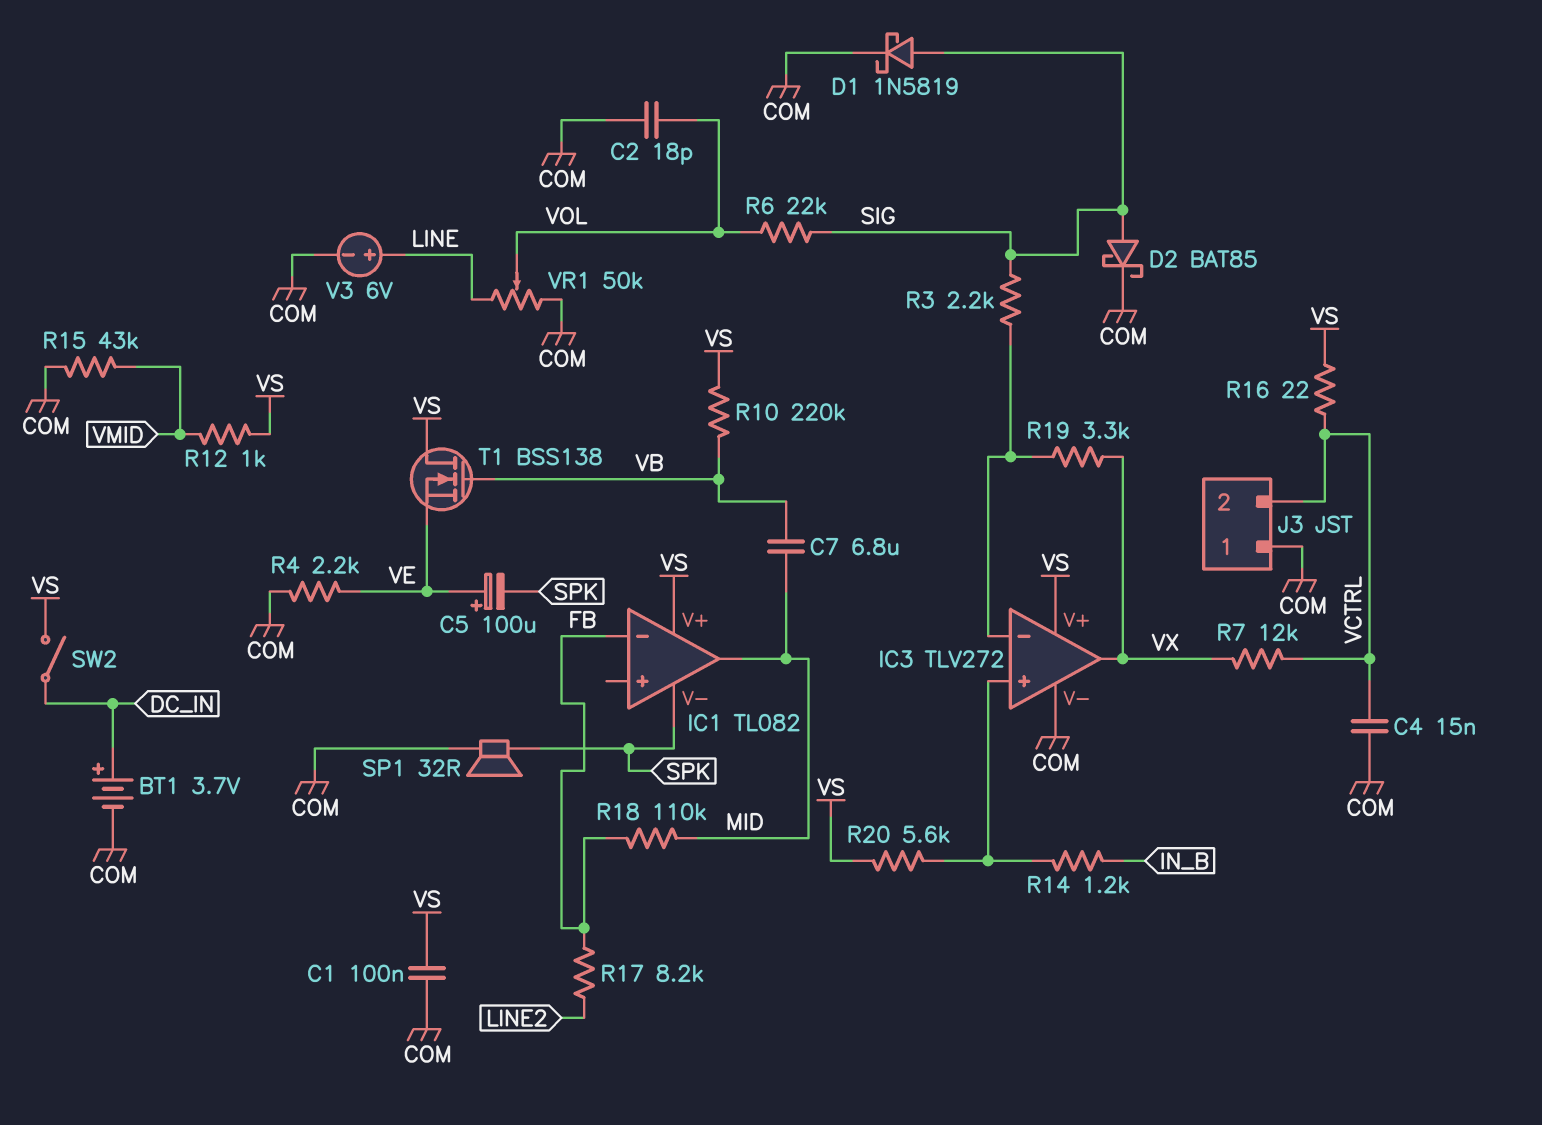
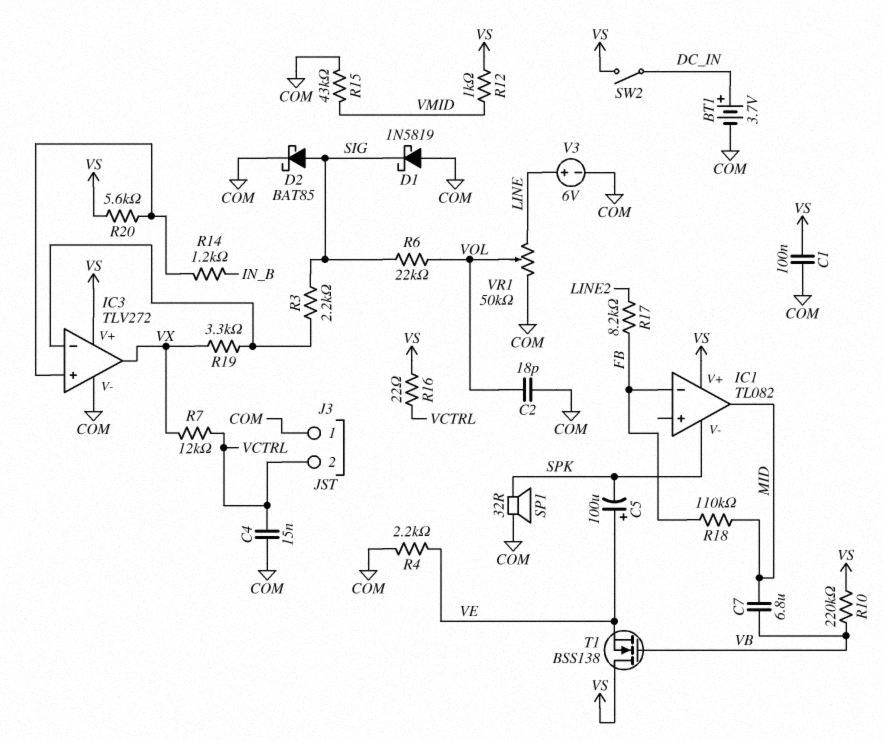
D1: schottky 1N5819 (A SIG, K COM) -> schottky 1N5819 (A COM, K SIG)

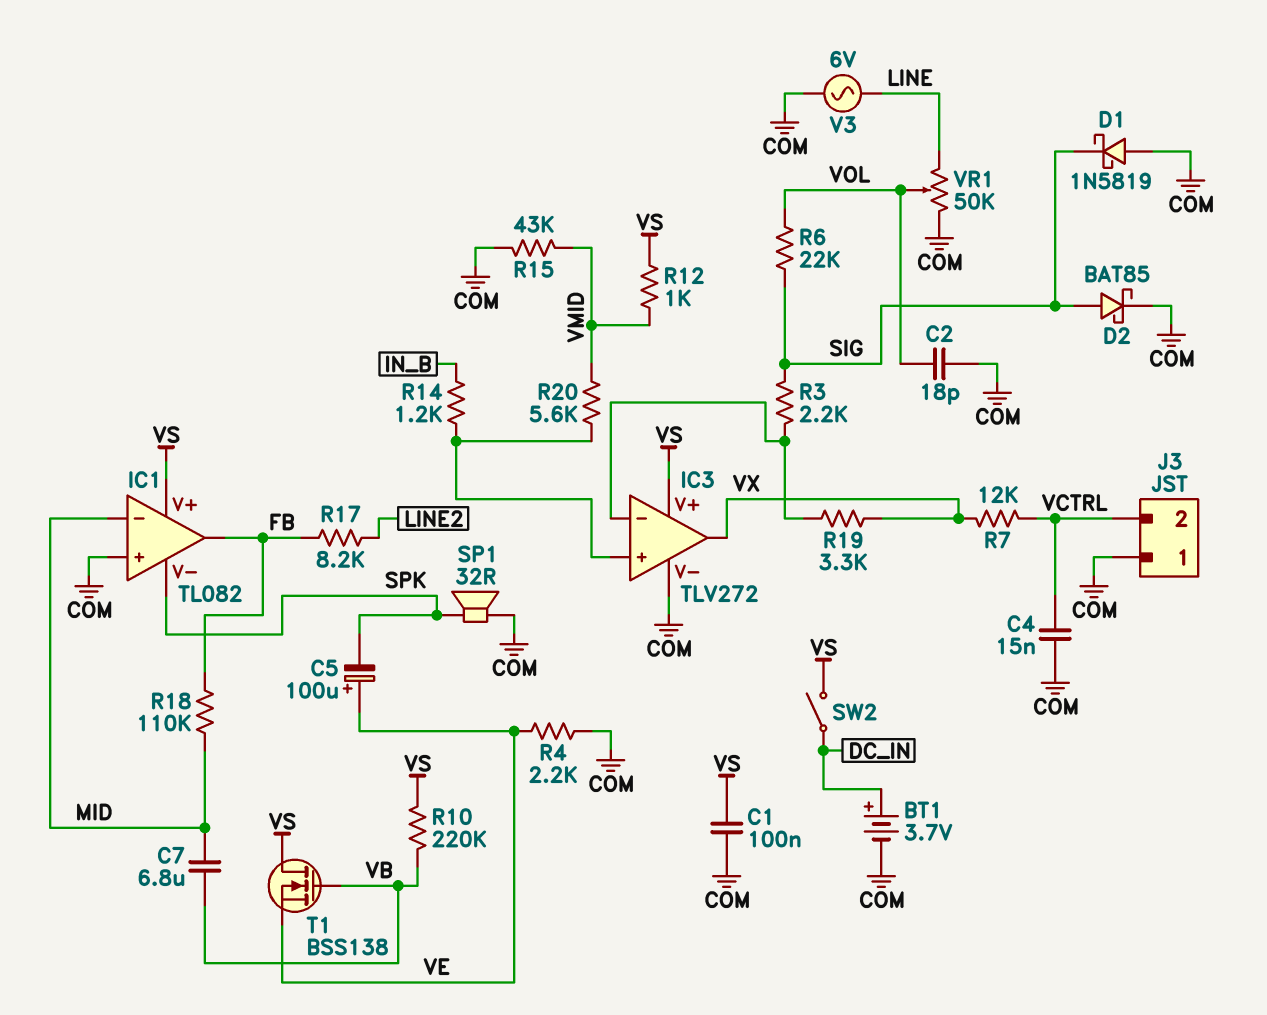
IC1 pin in+: none -> COM
IC1 pin in-: FB -> MID
IC1 pin out: MID -> FB
R16: 22 (VCTRL, VS) -> none
R20: 5.6k (IC3/in+, VS) -> 5.6k (IC3/in+, VMID)
V3: 6V (plus LINE, minus COM) -> AC 6V (COM, LINE)

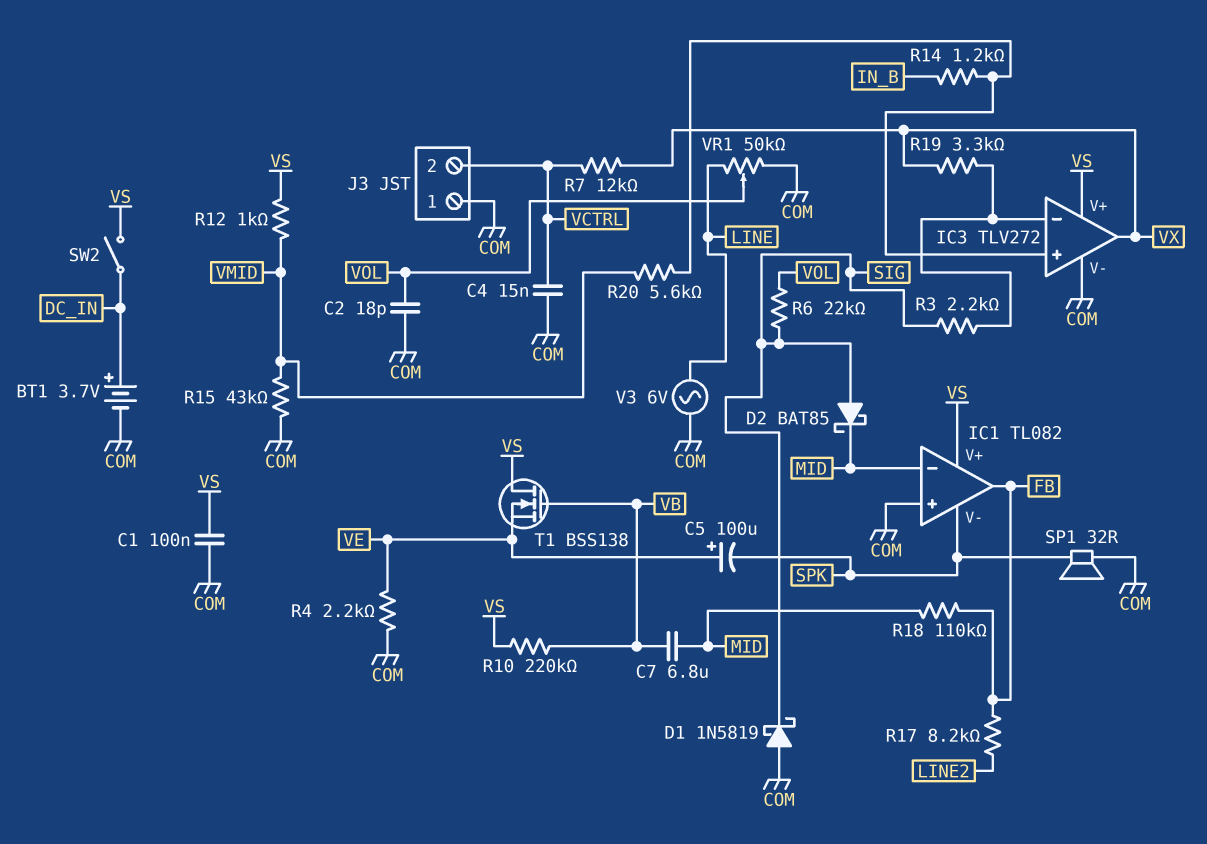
D2: schottky BAT85 (A SIG, K COM) -> schottky BAT85 (A SIG, K MID)

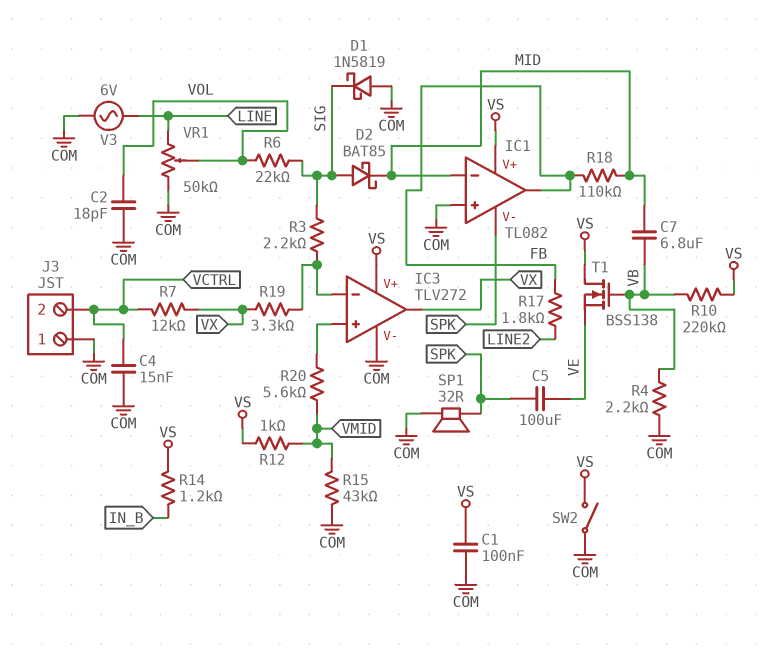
BT1: 3.7V (plus DC_IN, minus COM) -> none
C5: 100uF (plus VE, minus SPK) -> 100uF (SPK, VE)
R4: 2.2k (COM, VE) -> 2.2k (COM, VB)
R14: 1.2k (IC3/in+, IN_B) -> 1.2k (IN_B, VS)
R17: 8.2k (FB, LINE2) -> 1.8k (FB, LINE2)
SW2: switch (DC_IN, VS) -> switch (COM, VS)

